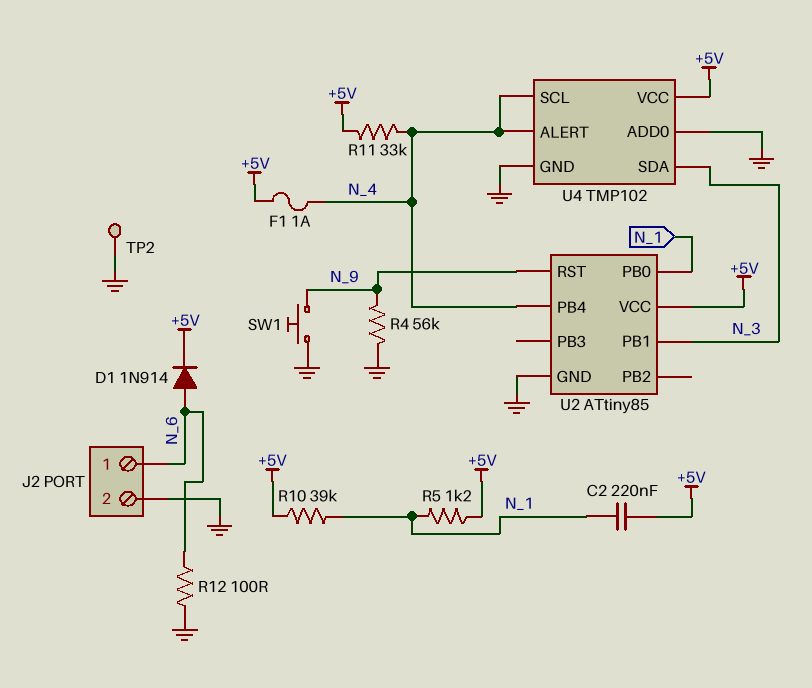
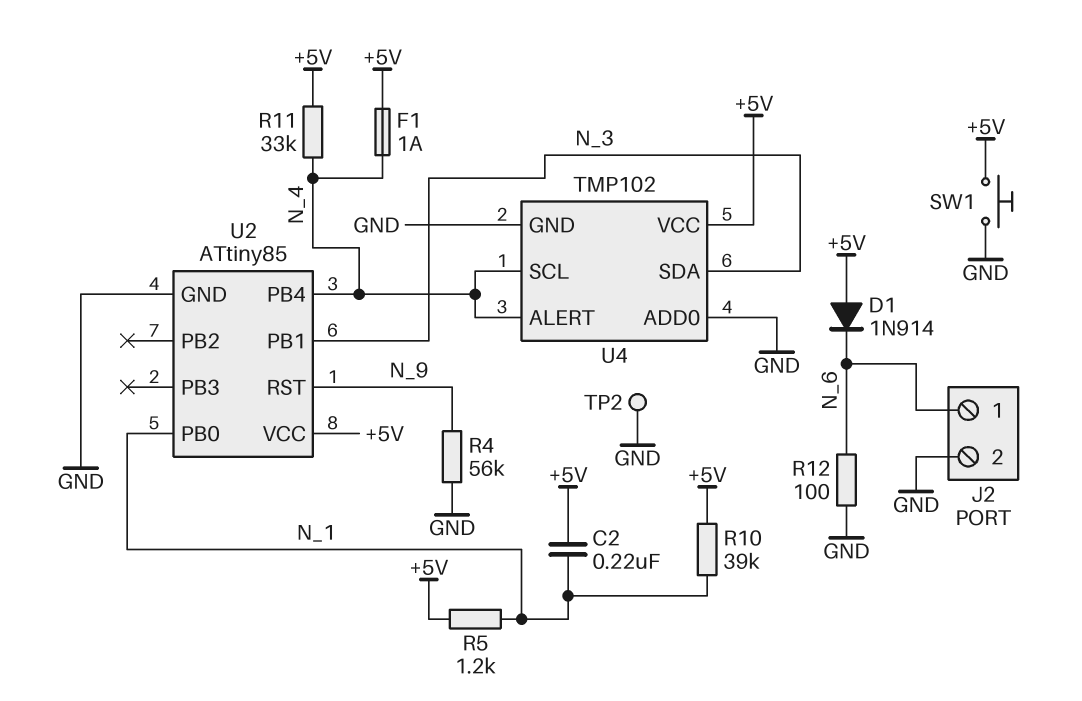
D1: diode 1N914 (A N_6, K +5V) -> diode 1N914 (A +5V, K N_6)
SW1: button (GND, N_9) -> button (+5V, GND)

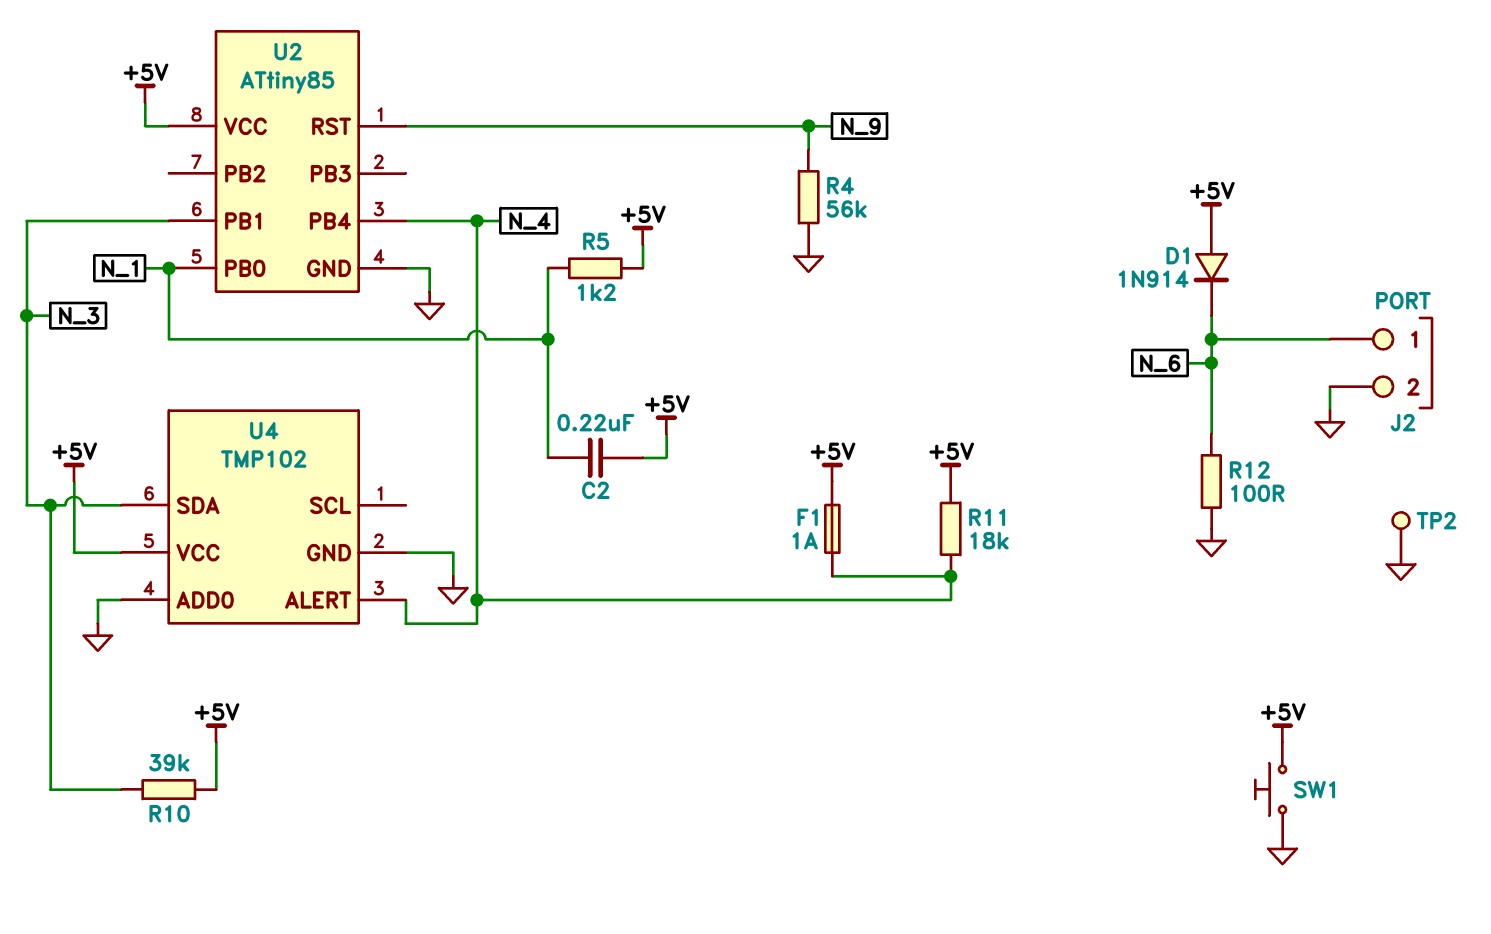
R10: 39k (+5V, N_1) -> 39k (+5V, N_3)
R11: 33k (+5V, N_4) -> 18k (+5V, N_4)
U4 pin SCL: N_4 -> none

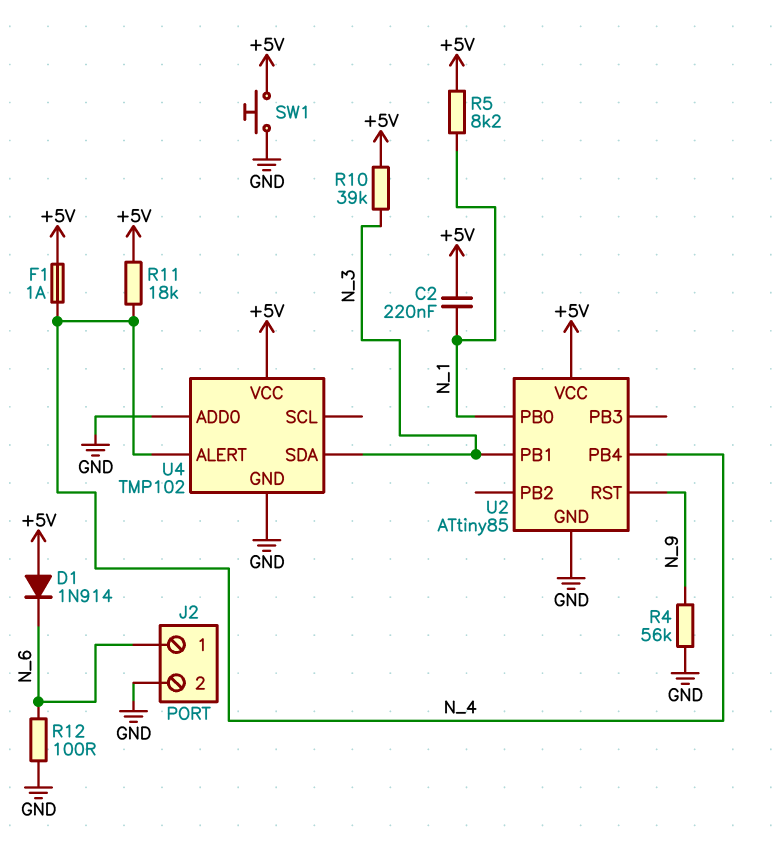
R5: 1.2k (+5V, N_1) -> 8.2k (+5V, N_1)
TP2: test point (GND) -> none

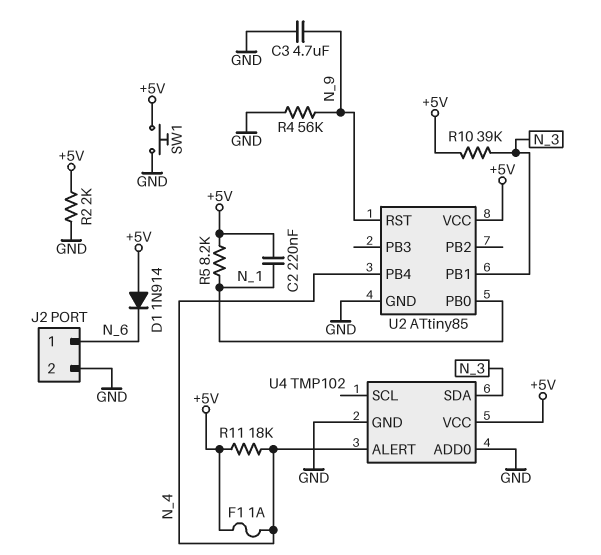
C3: none -> 4.7uF (GND, N_9)
R2: none -> 2k (+5V, GND)
R12: 100 (GND, N_6) -> none

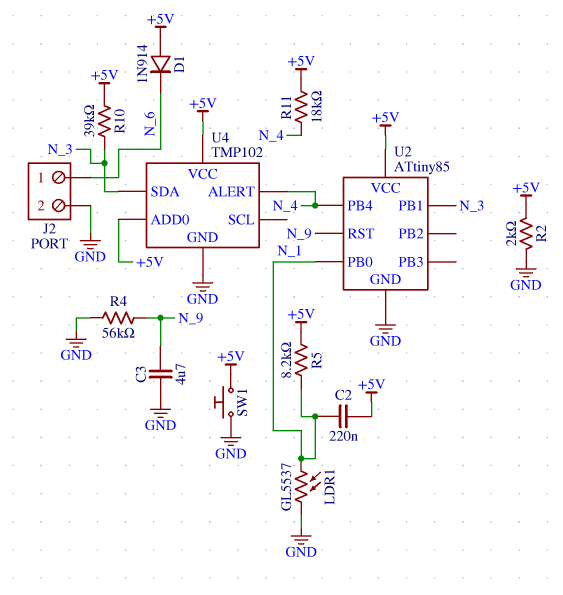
F1: 1A (+5V, N_4) -> none
LDR1: none -> GL5537 (GND, N_1)
U4 pin ADD0: GND -> +5V

